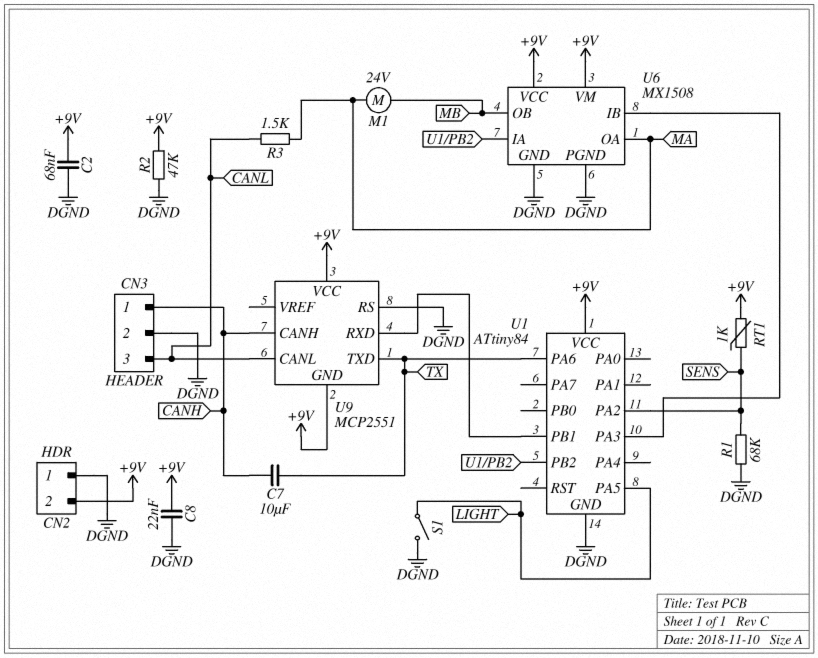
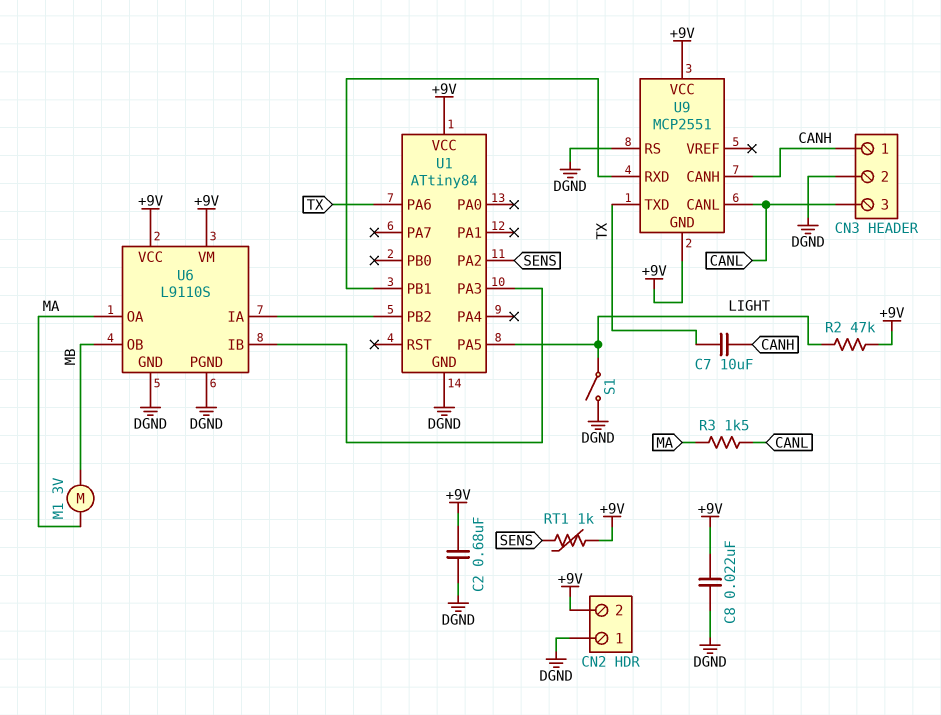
C2: 68nF (+9V, DGND) -> 680nF (+9V, DGND)
M1: motor 24V (MA, MB) -> motor 3V (MA, MB)
R1: 68k (DGND, SENS) -> none
R2: 47k (+9V, DGND) -> 47k (+9V, LIGHT)
U6: MX1508 -> L9110S

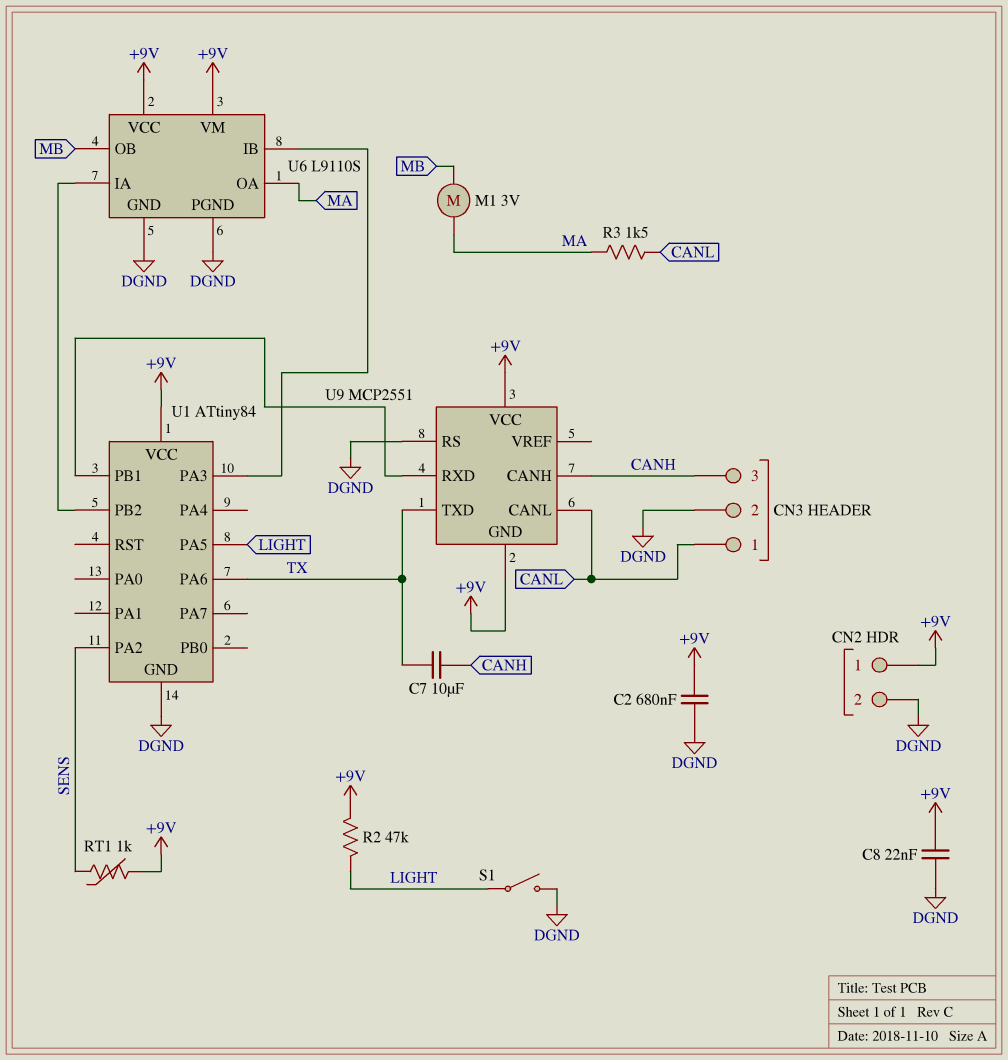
CN2 pin 1: DGND -> +9V
CN2 pin 2: +9V -> DGND
CN3 pin 1: CANH -> CANL
CN3 pin 3: CANL -> CANH

